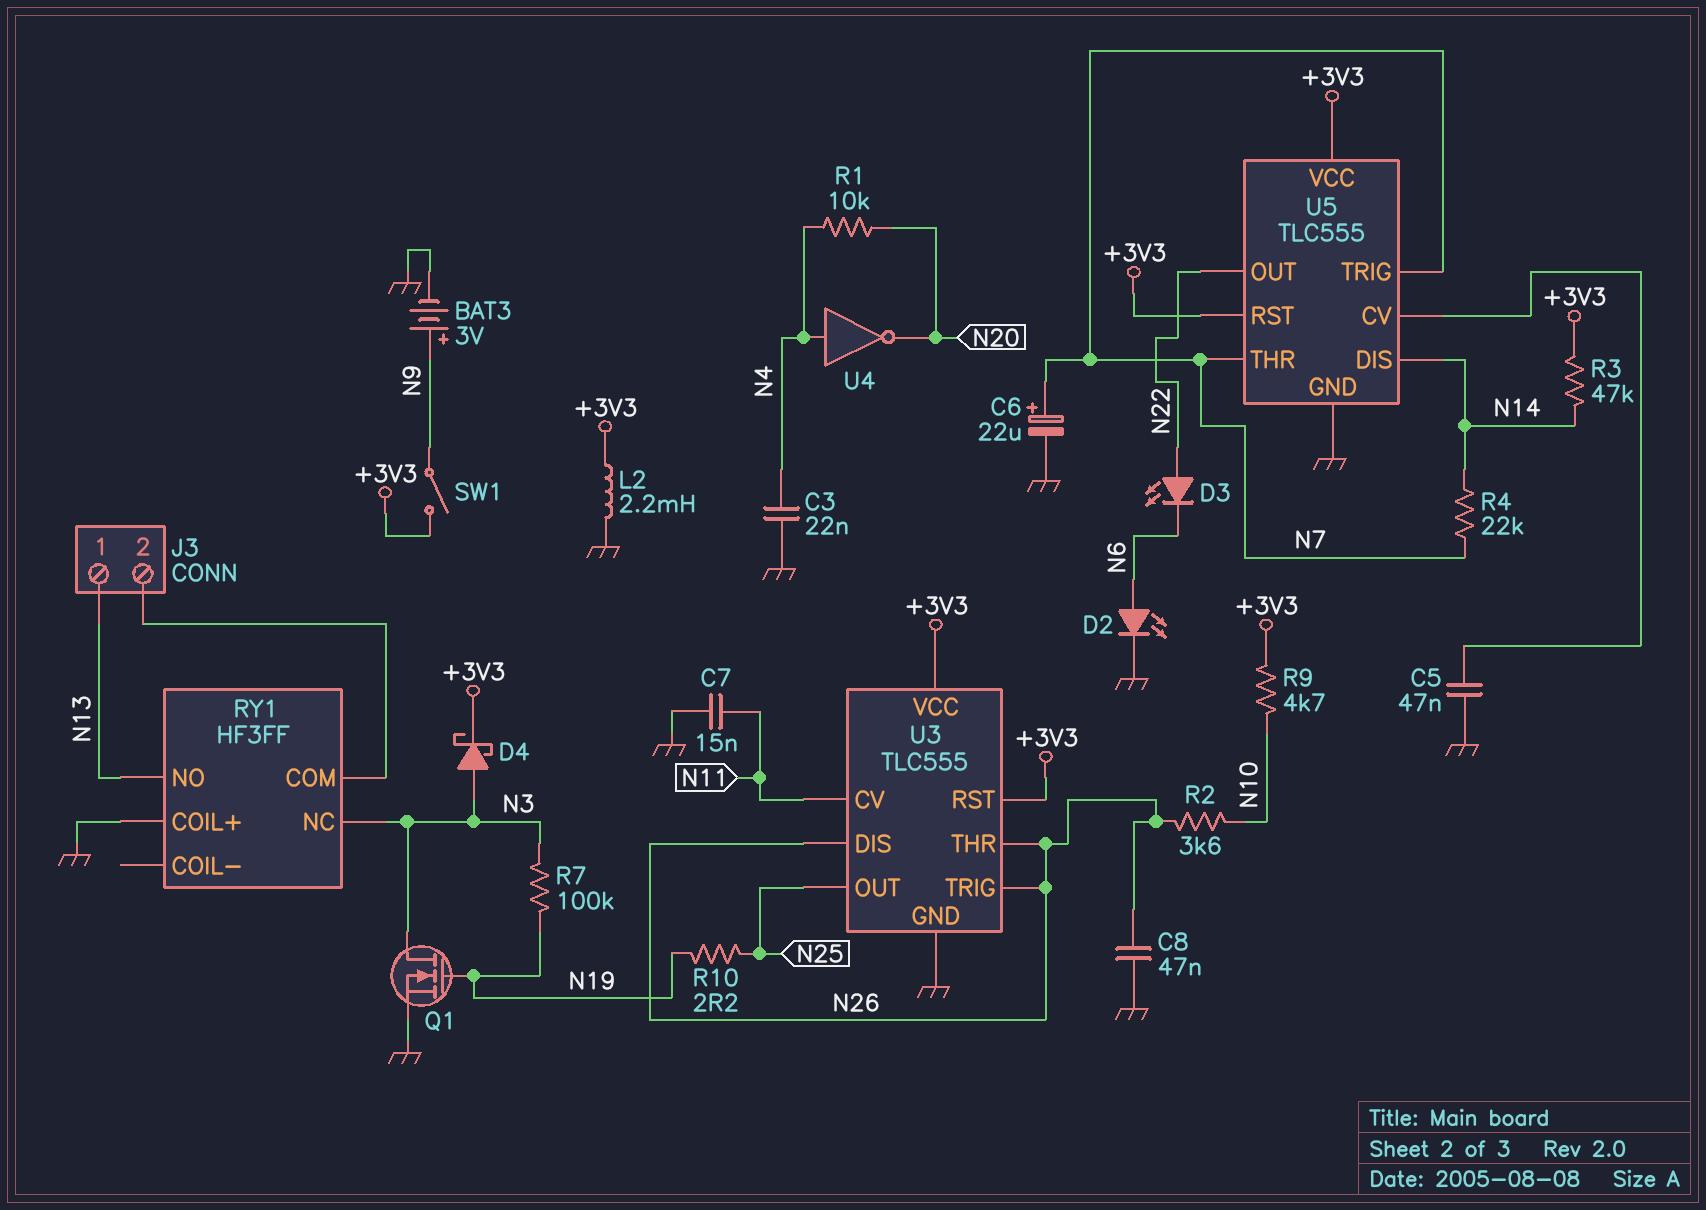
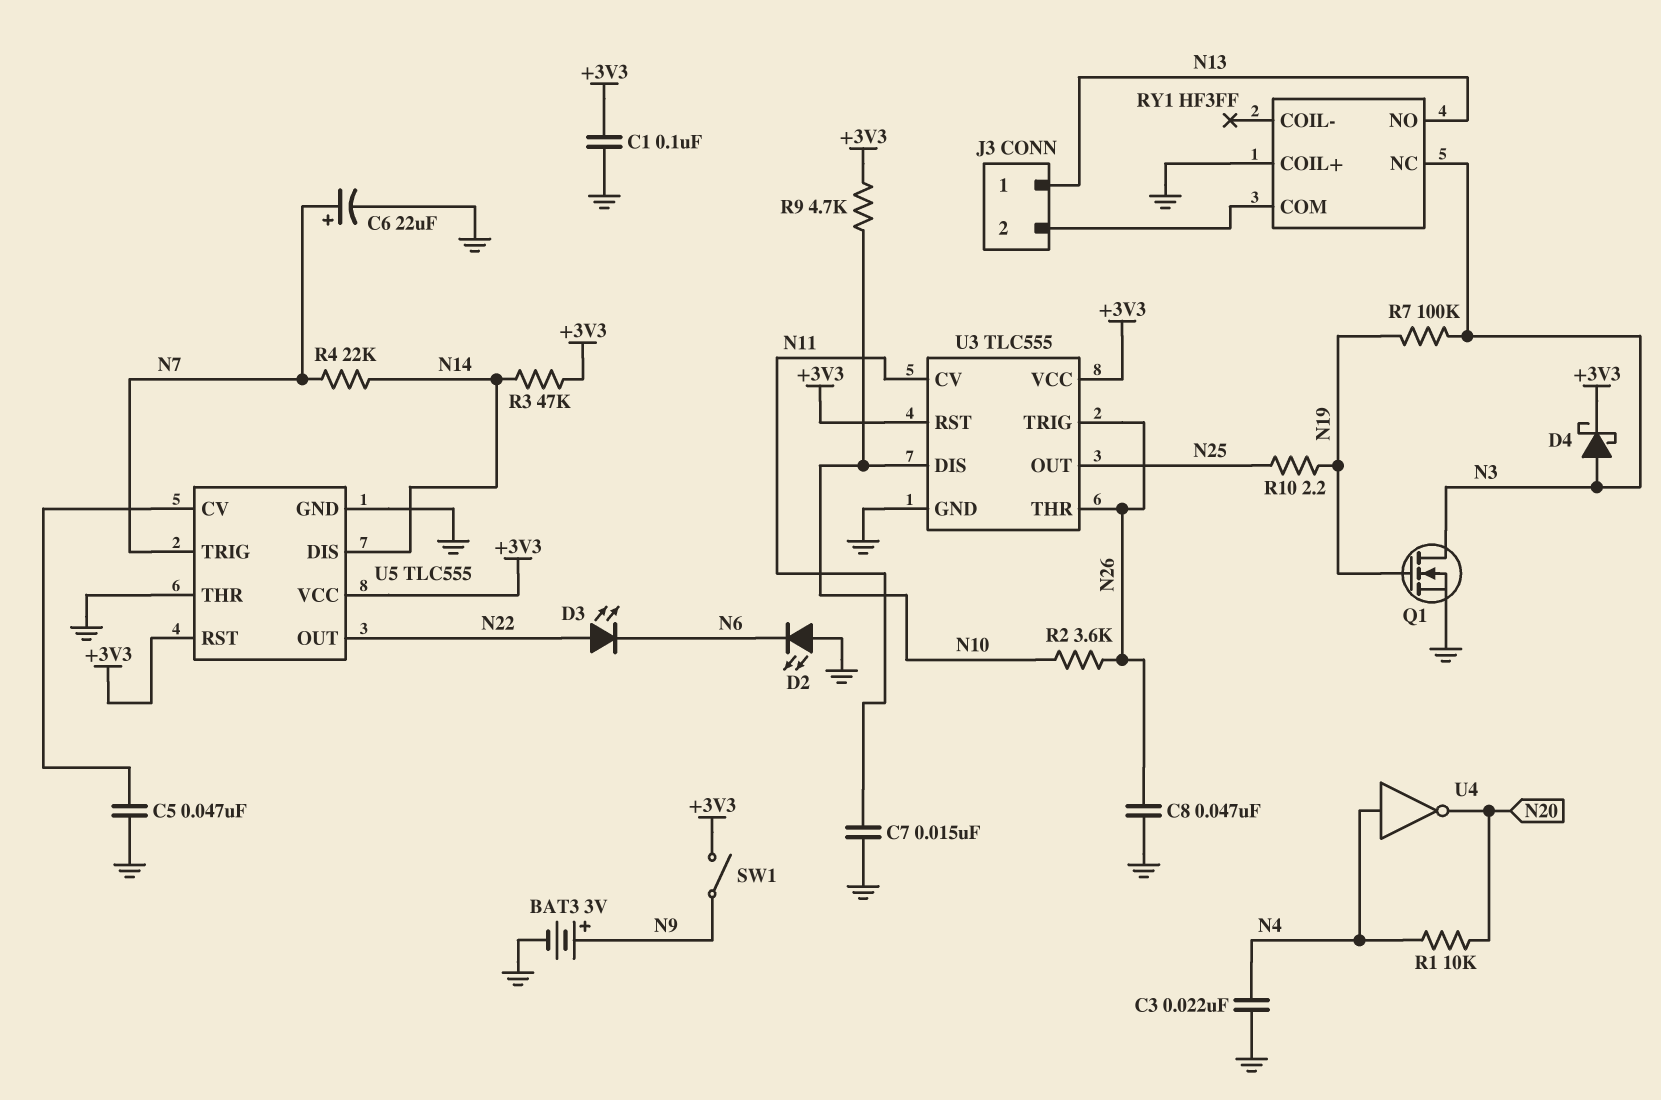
C1: none -> 100nF (+3V3, GND)
D2: LED (A N6, K GND) -> LED (A GND, K N6)
L2: 2.2mH (+3V3, GND) -> none
U3 pin DIS: N26 -> N10
U5 pin THR: N7 -> GND

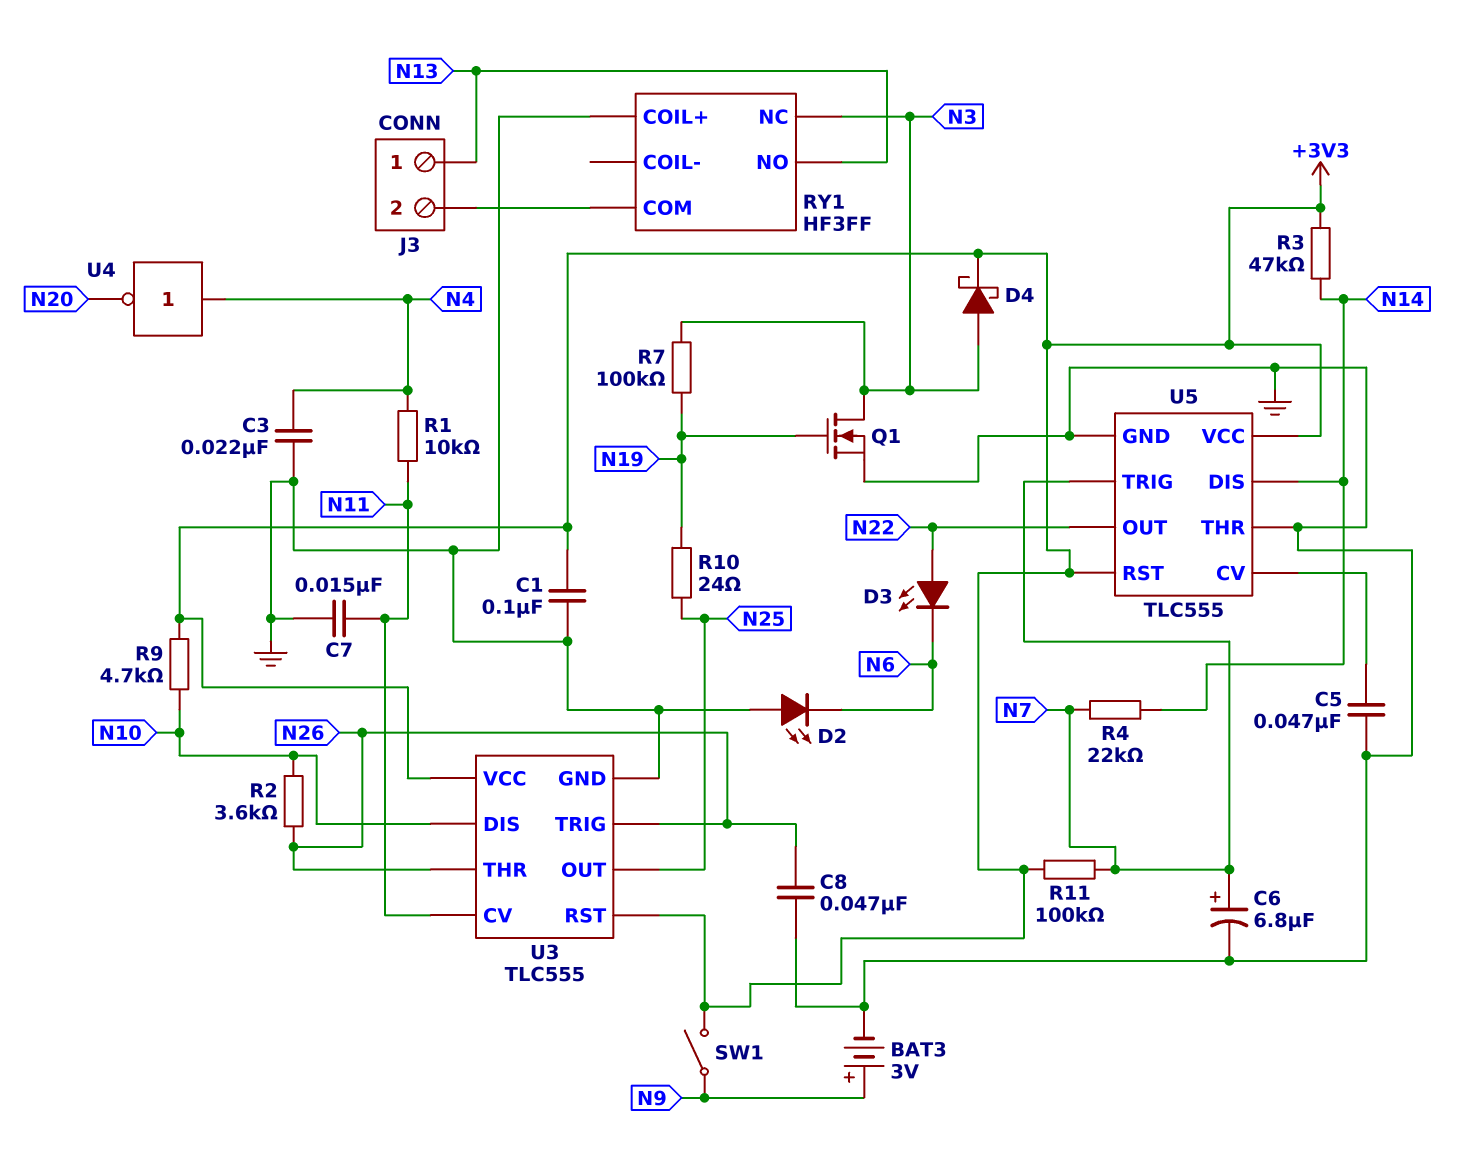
C6: 22uF (plus N7, minus GND) -> 6.8uF (plus N7, minus GND)
R1: 10k (N4, N20) -> 10k (N4, N11)
R10: 2.2 (N19, N25) -> 24 (N19, N25)
R11: none -> 100k (+3V3, N7)

